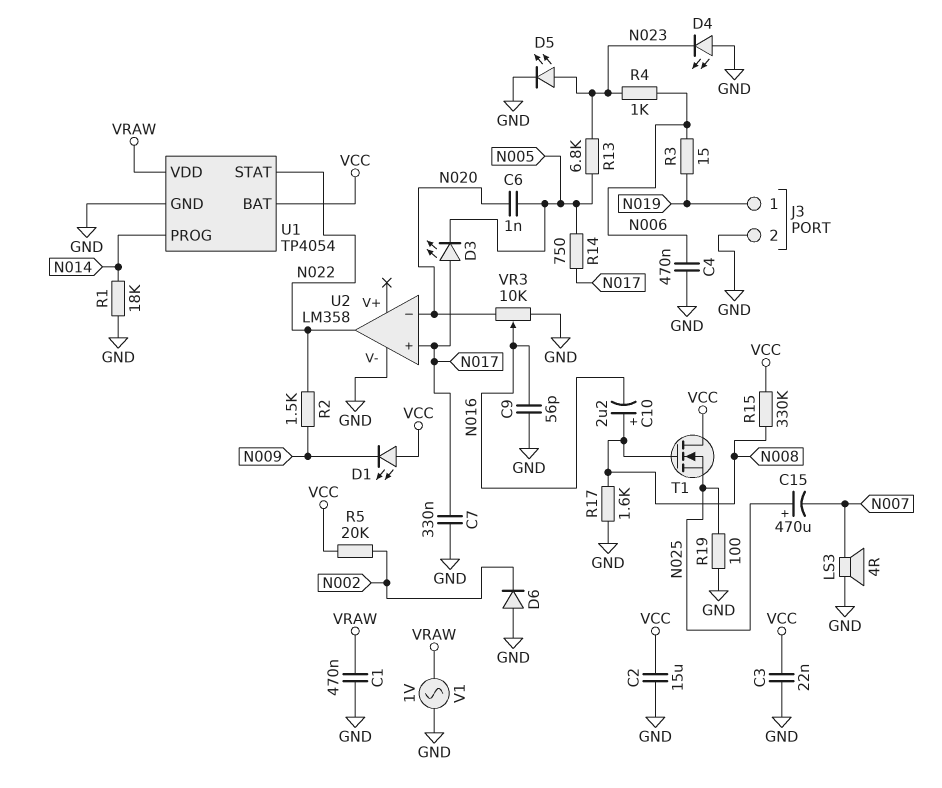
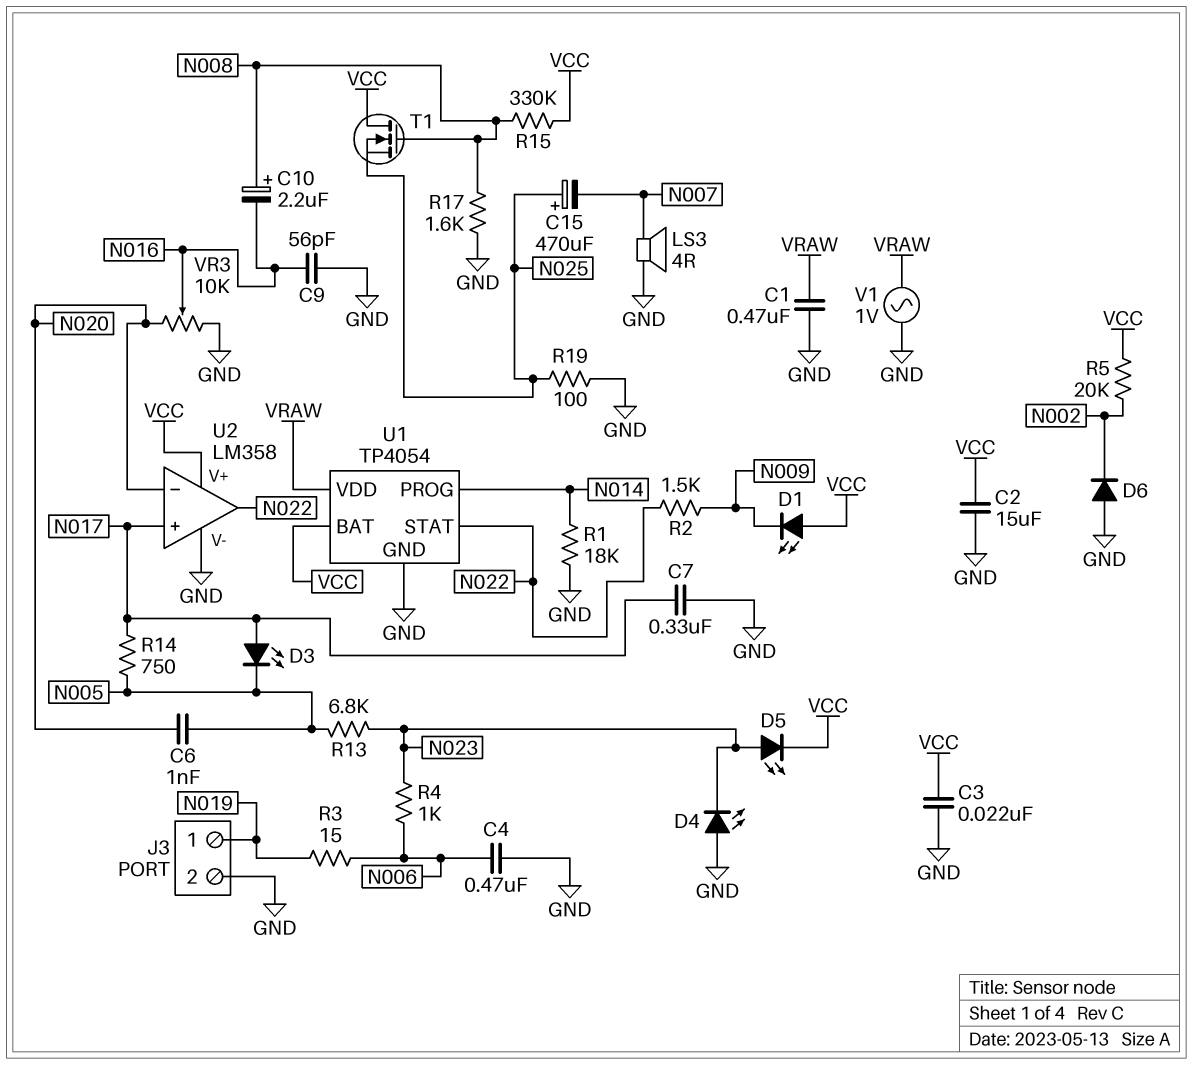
D5: LED (A N023, K GND) -> LED (A N023, K VCC)
U2 pin V+: none -> VCC

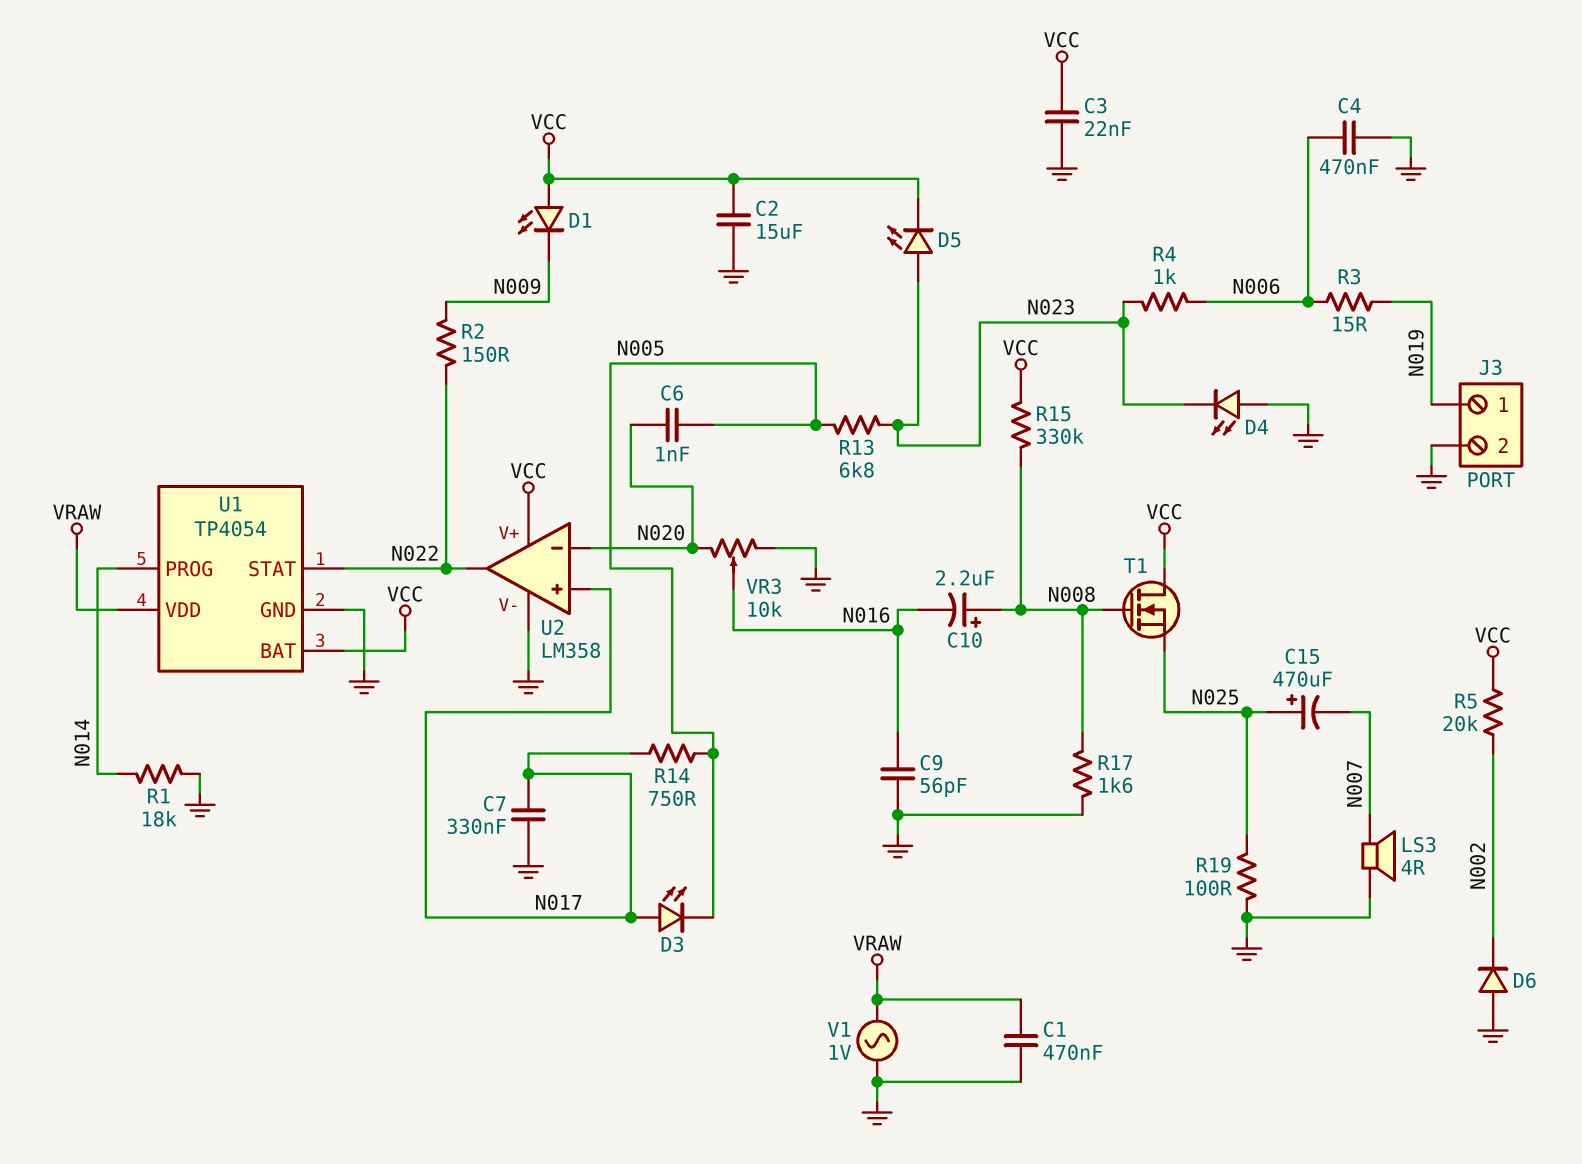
R2: 1.5k (N009, N022) -> 150 (N009, N022)

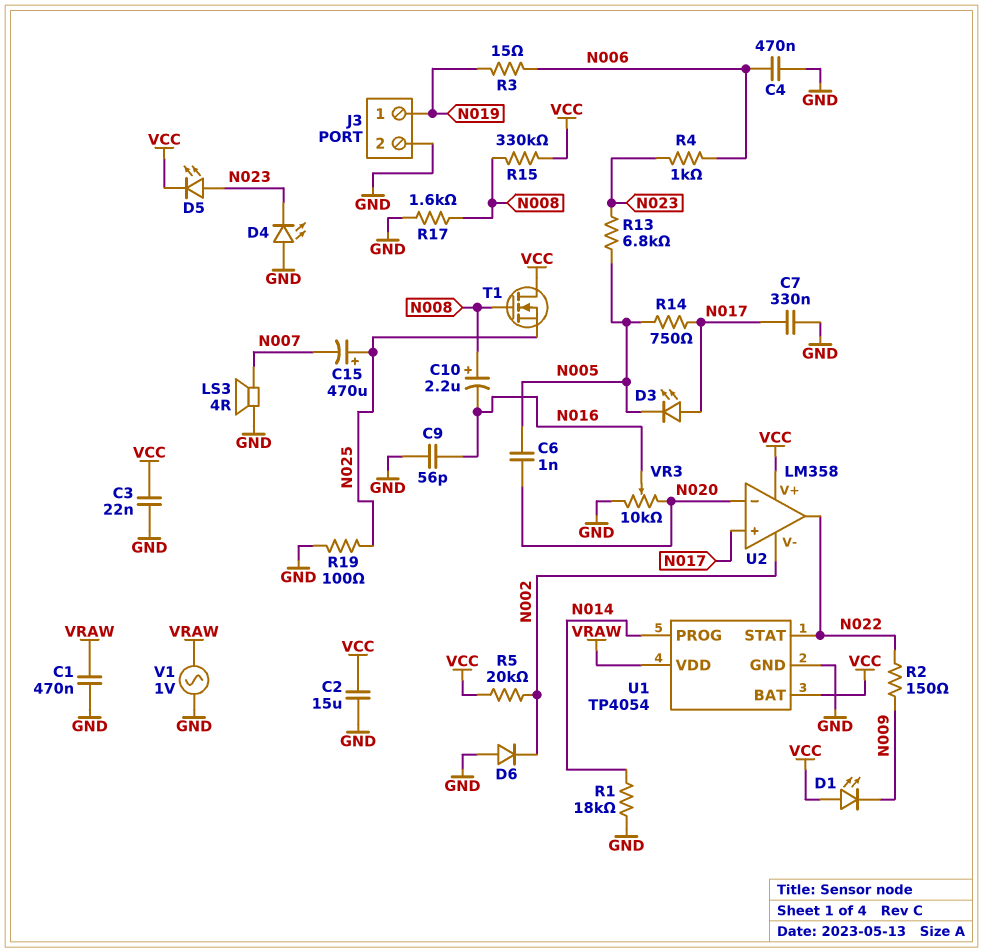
U2 pin V-: GND -> N002

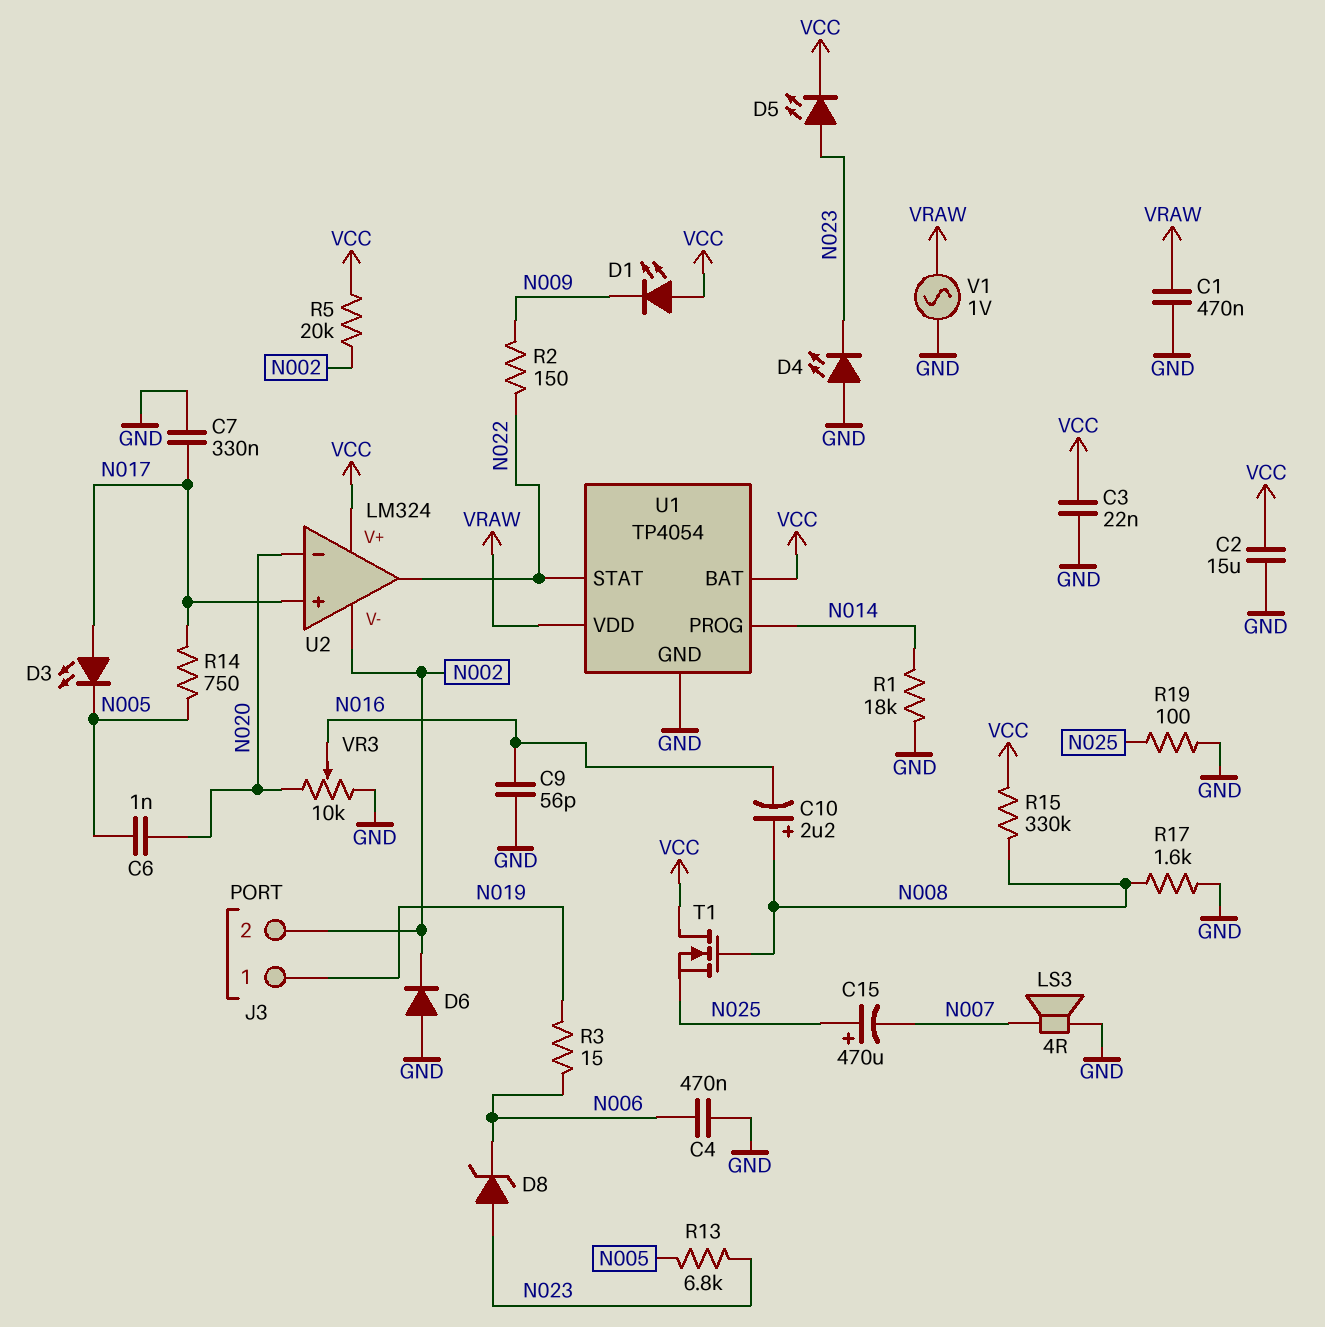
D8: none -> zener (A N023, K N006)
J3 pin 2: GND -> N002
R4: 1k (N006, N023) -> none
U2: LM358 -> LM324

